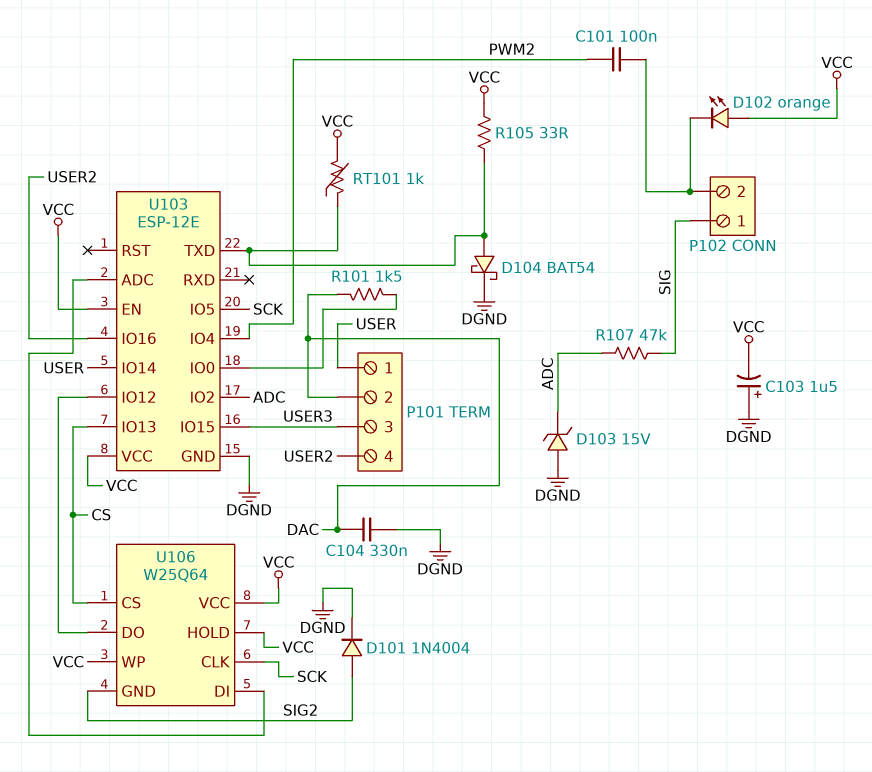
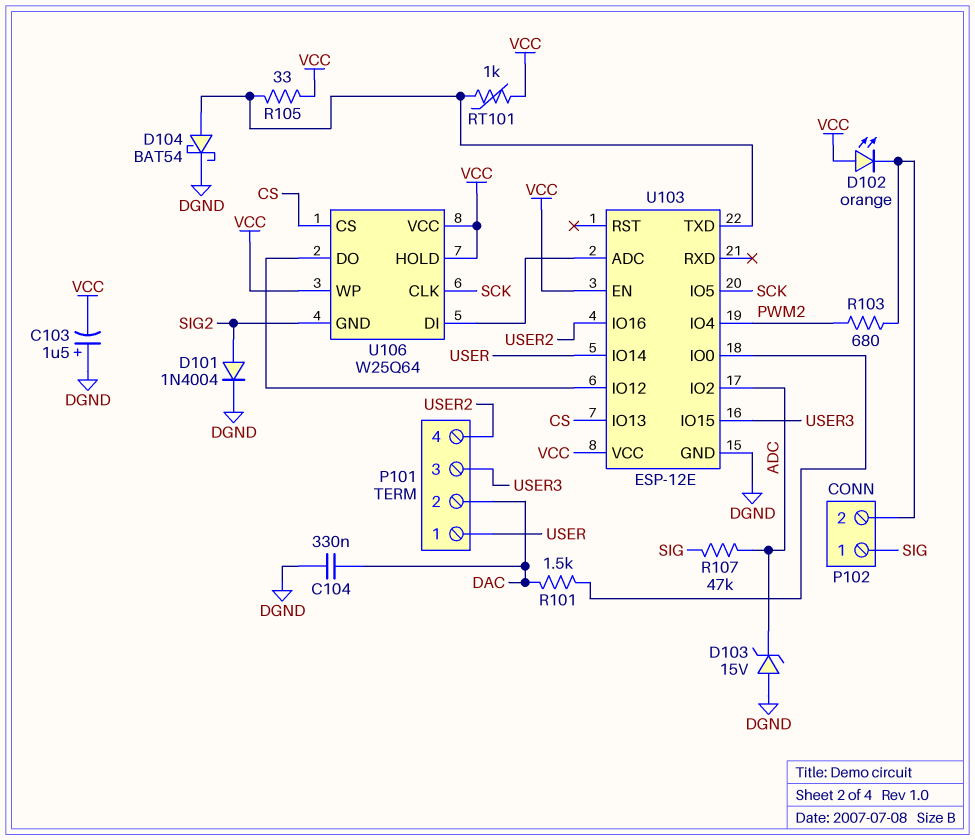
C101: 100nF (P102/2, PWM2) -> none
R103: none -> 680 (P102/2, PWM2)

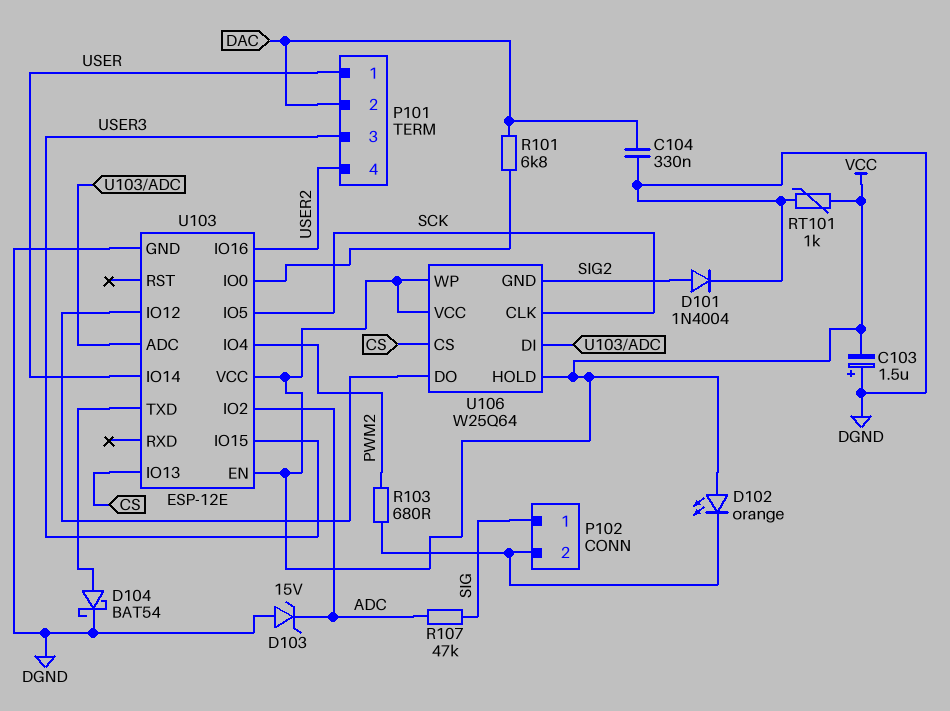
R101: 1.5k (DAC, U103/IO0) -> 6.8k (DAC, U103/IO0)
R105: 33 (U103/TXD, VCC) -> none
RT101: 1k (U103/TXD, VCC) -> 1k (DGND, VCC)

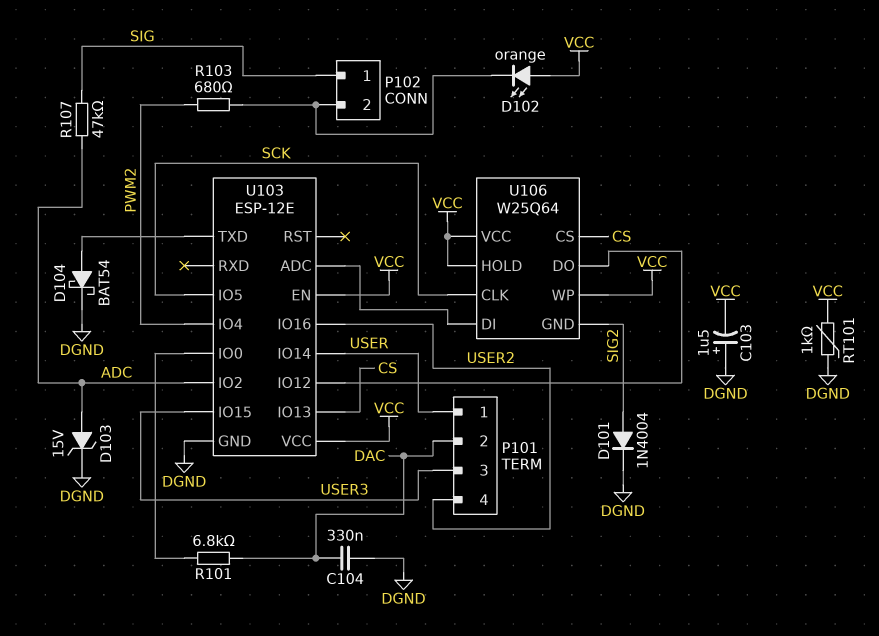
D103: zener 15V (A DGND, K ADC) -> zener 15V (A ADC, K DGND)

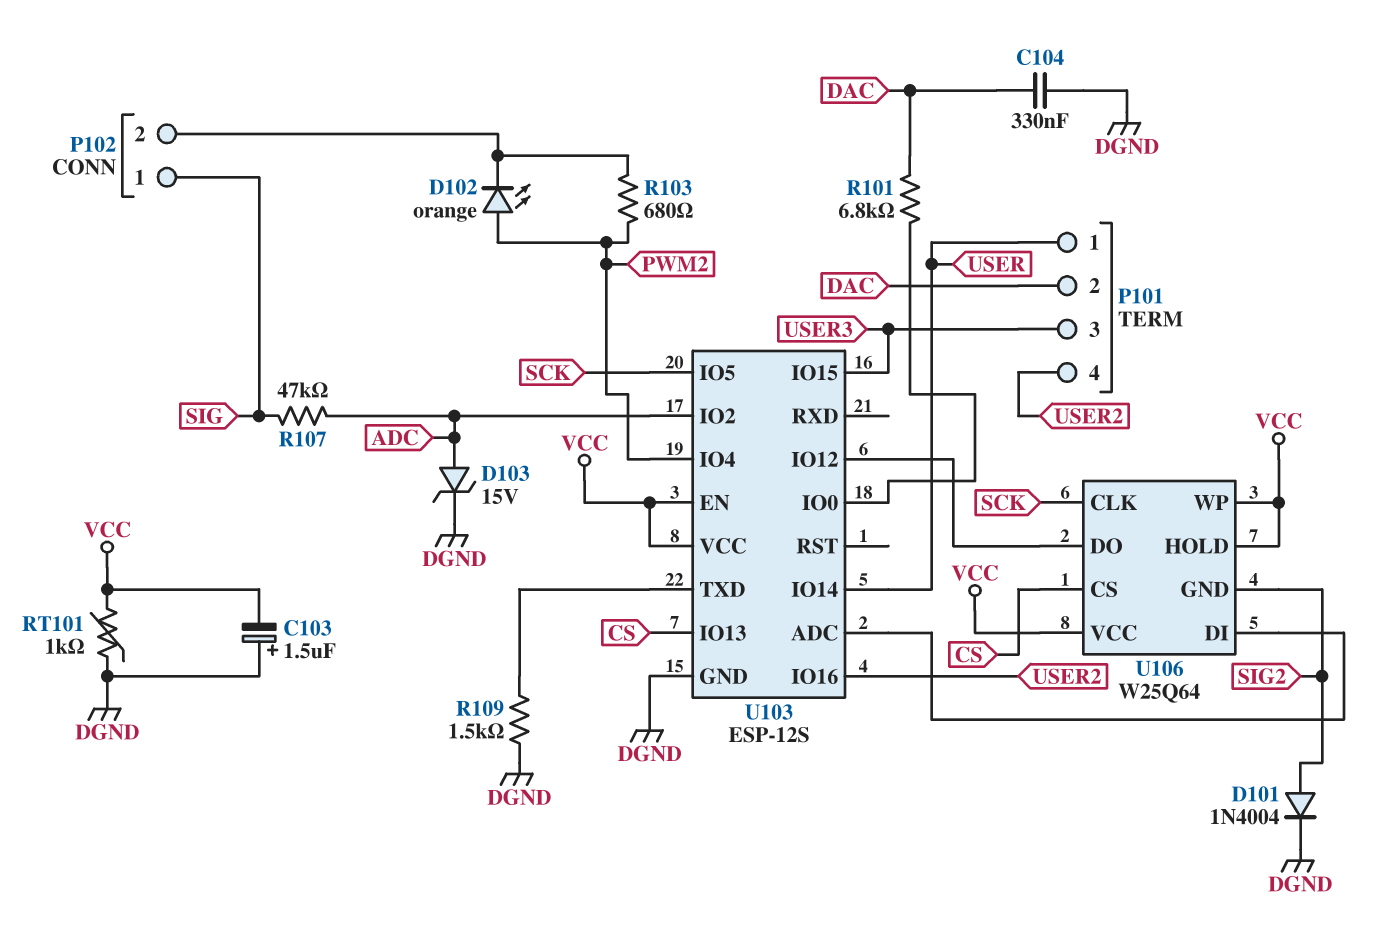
D102: LED orange (A VCC, K P102/2) -> LED orange (A PWM2, K P102/2)
D104: schottky BAT54 (A U103/TXD, K DGND) -> none
R109: none -> 1.5k (DGND, U103/TXD)
U103: ESP-12E -> ESP-12S

